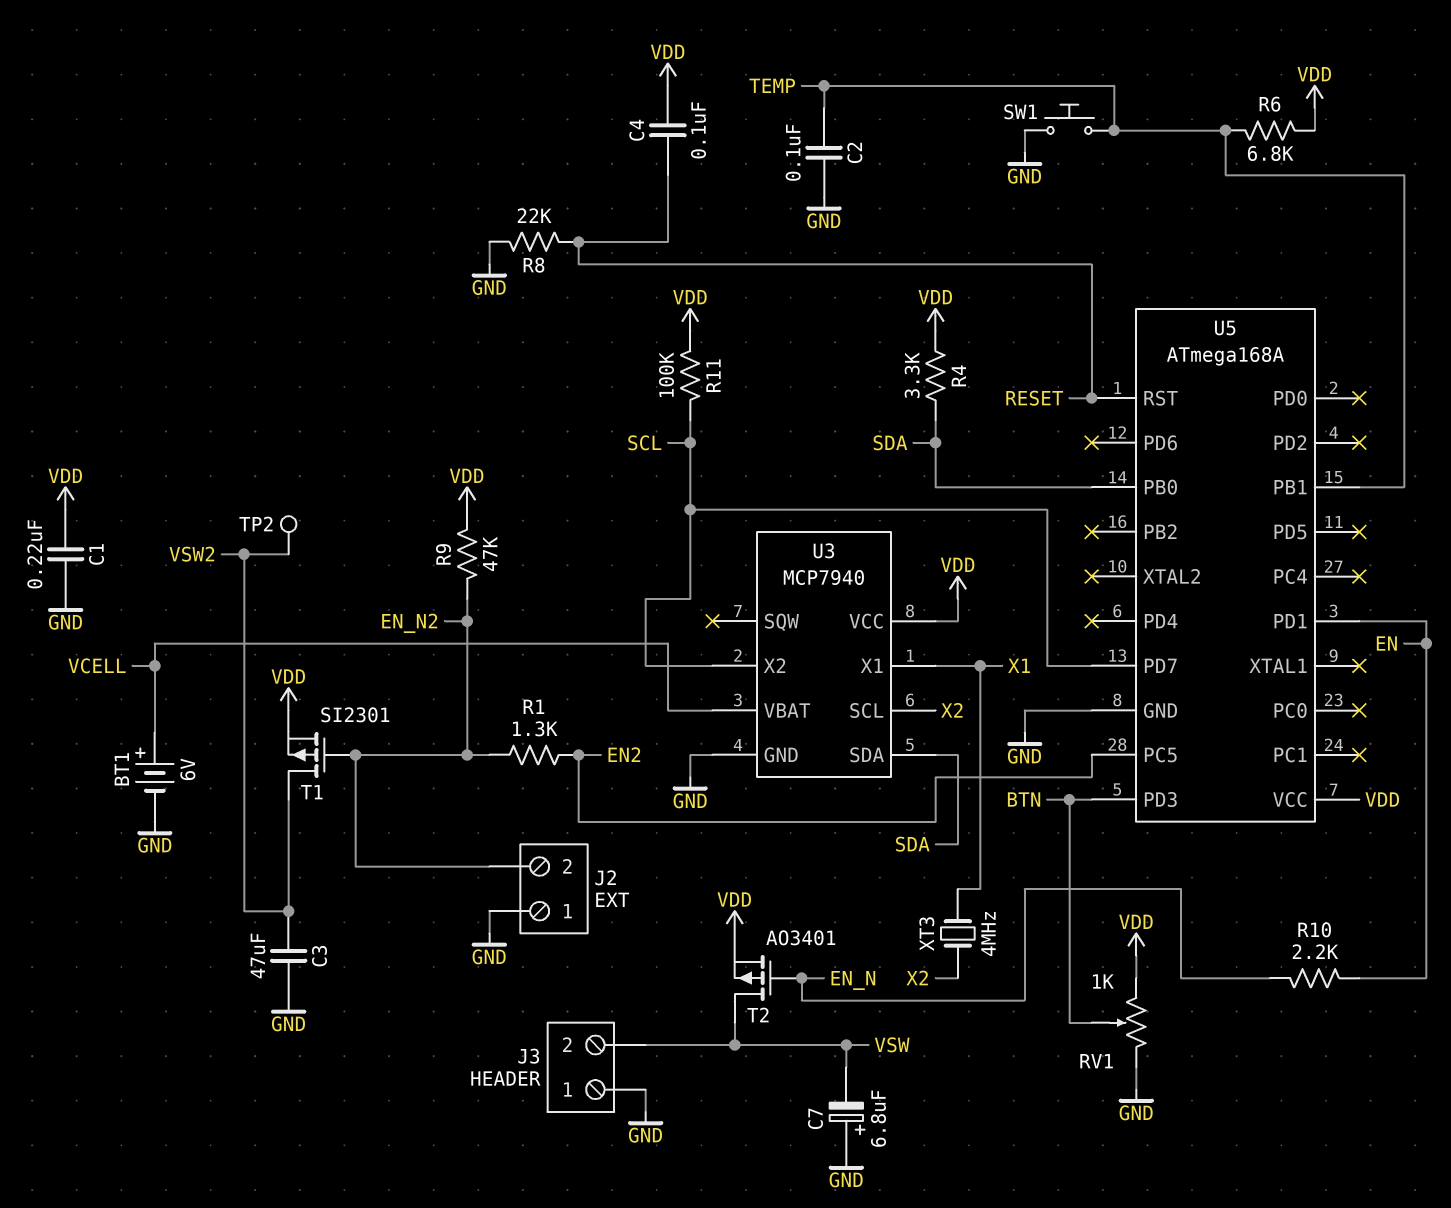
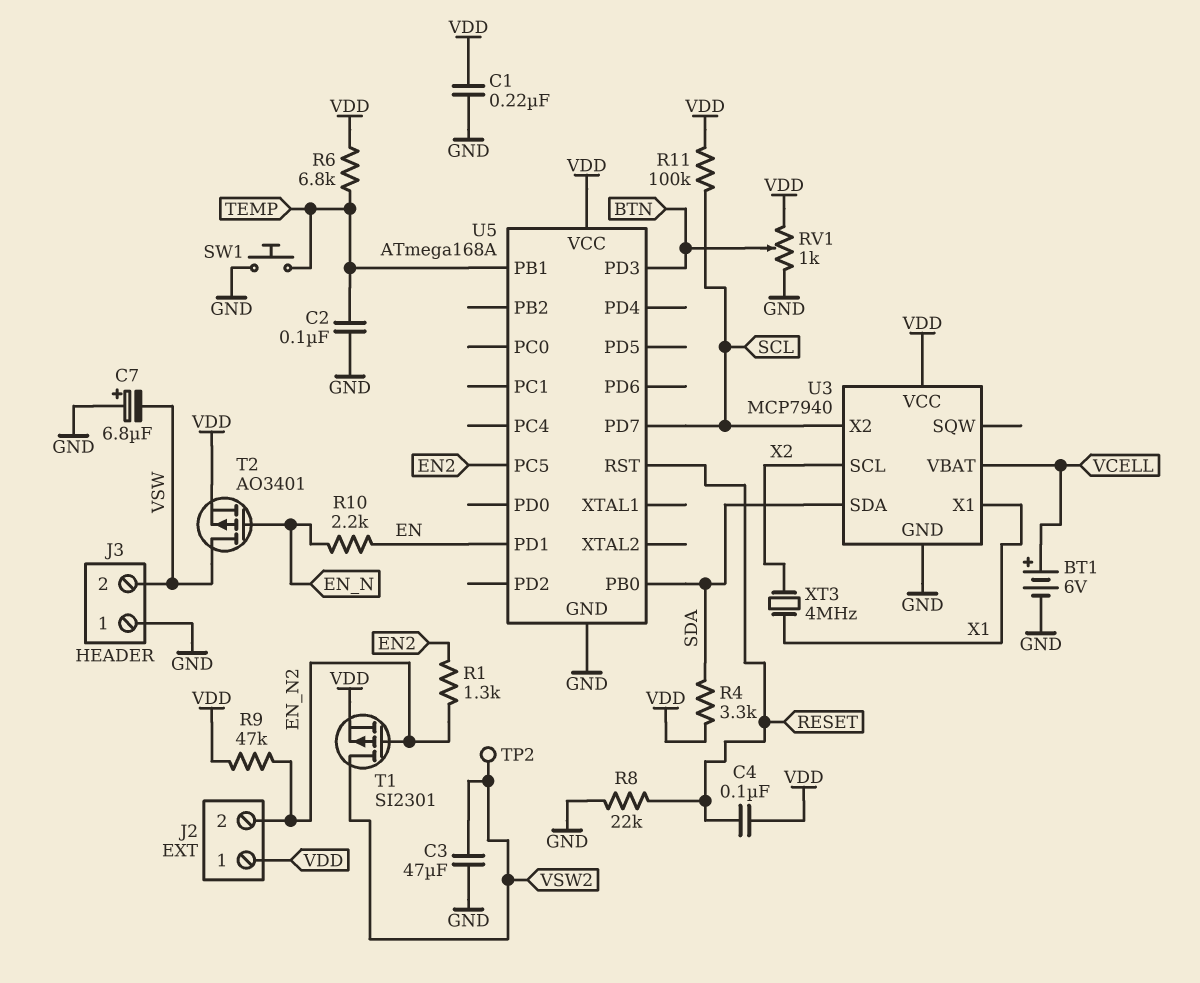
J2 pin 1: GND -> VDD

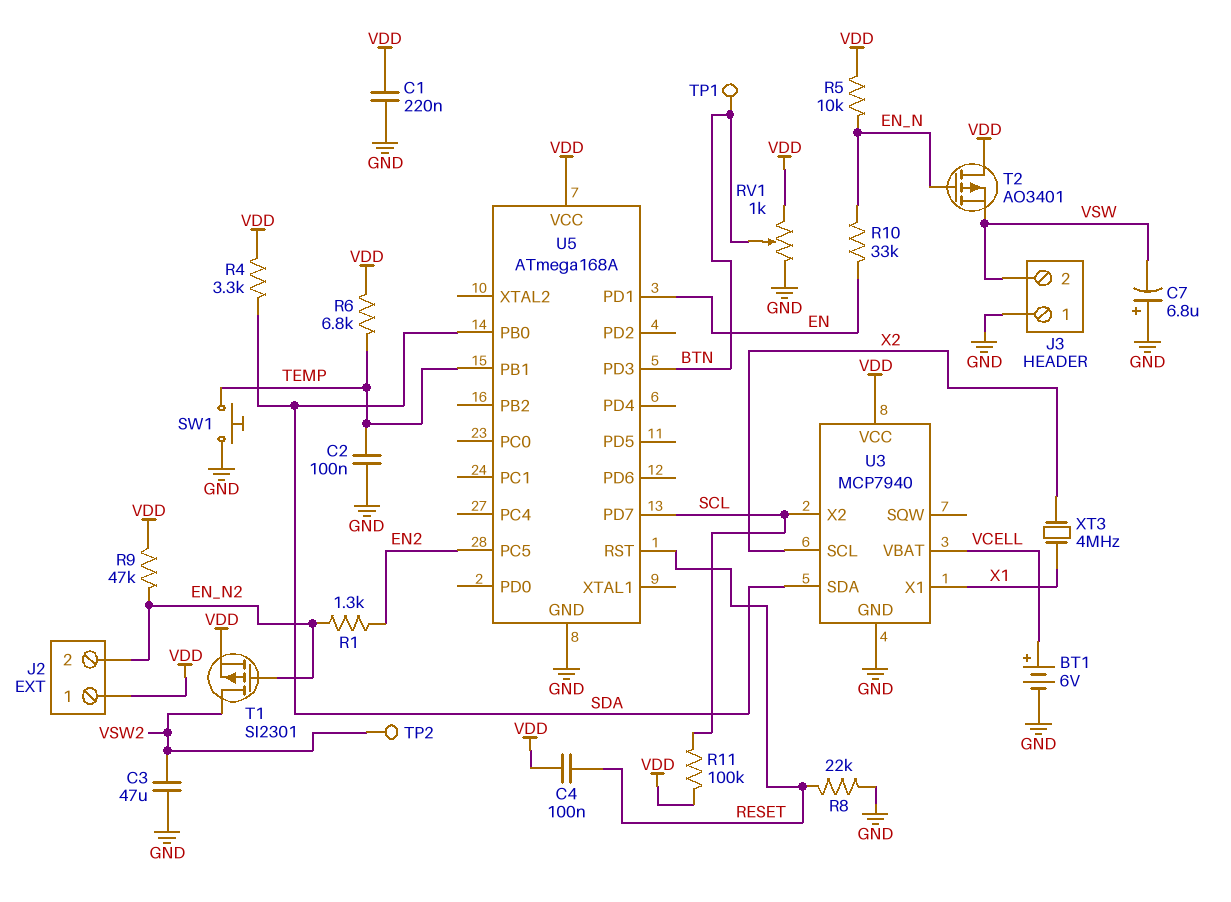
R5: none -> 10k (EN_N, VDD)
R10: 2.2k (EN, EN_N) -> 33k (EN, EN_N)
T2: PMOS AO3401 (G EN_N, D VSW, S VDD) -> PMOS AO3401 (G EN_N, D VDD, S VSW)
TP1: none -> test point (BTN)

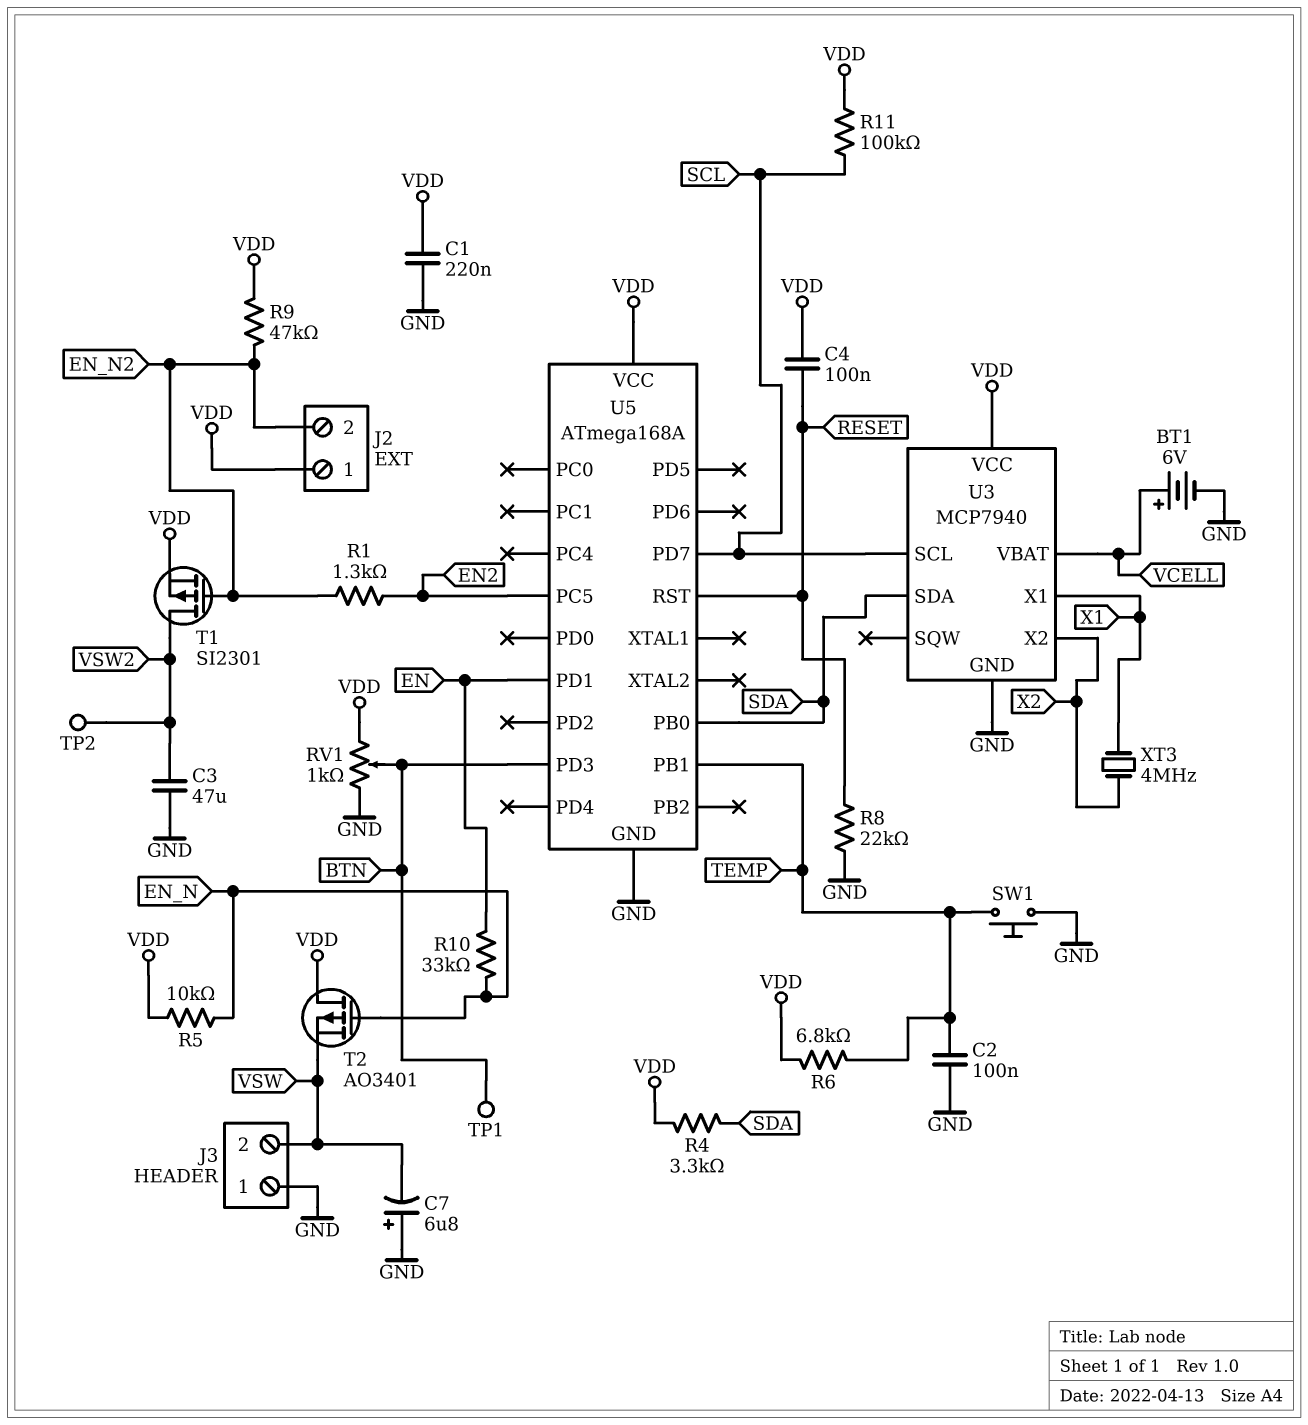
U3 pin SCL: X2 -> SCL
U3 pin X2: SCL -> X2

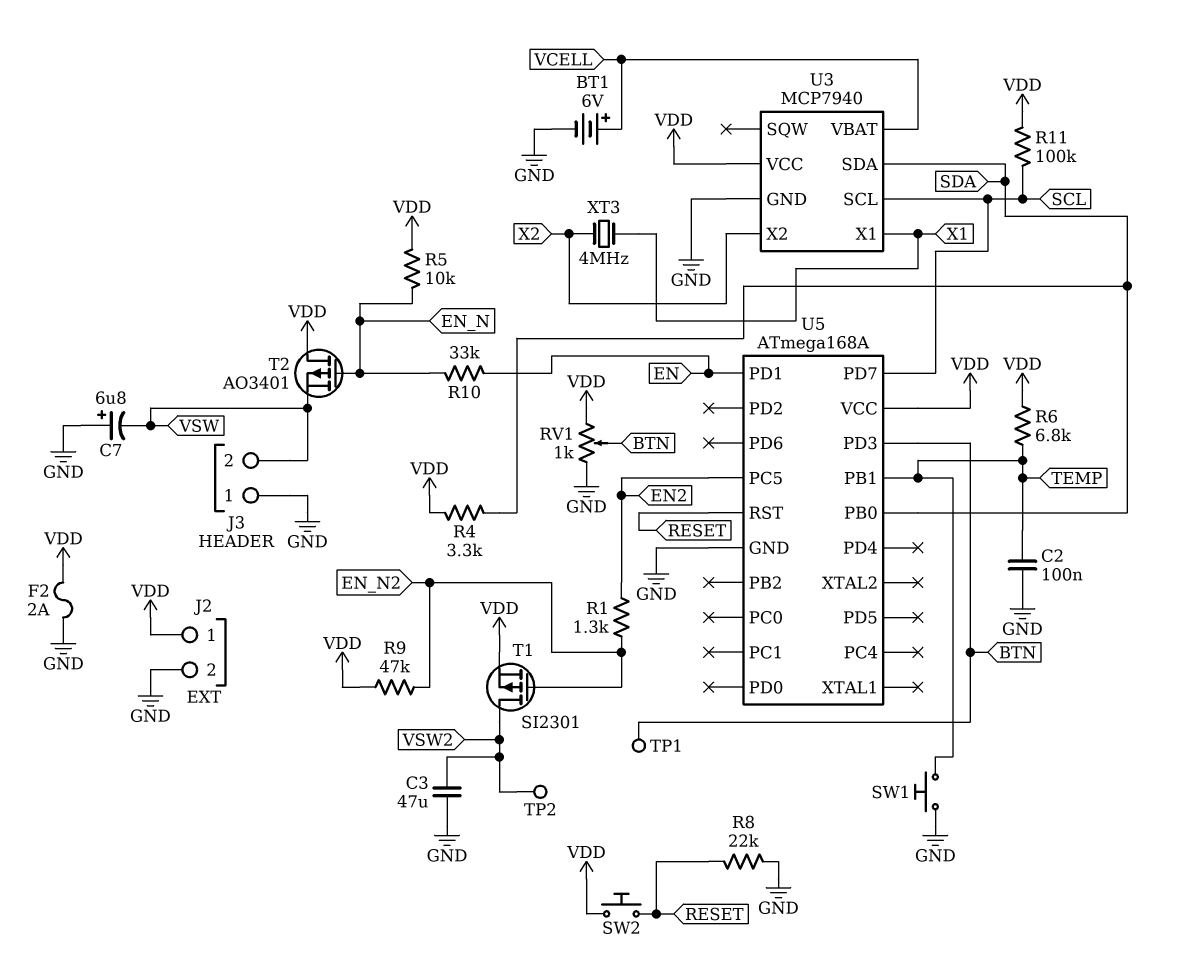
C1: 220nF (GND, VDD) -> none
C4: 100nF (RESET, VDD) -> none
F2: none -> 2A (GND, VDD)
J2 pin 2: EN_N2 -> GND
SW2: none -> button (RESET, VDD)

